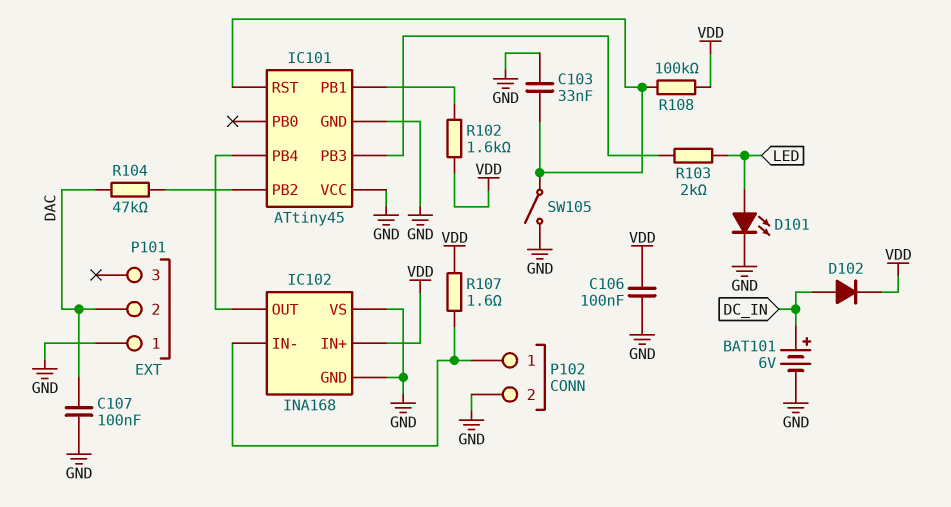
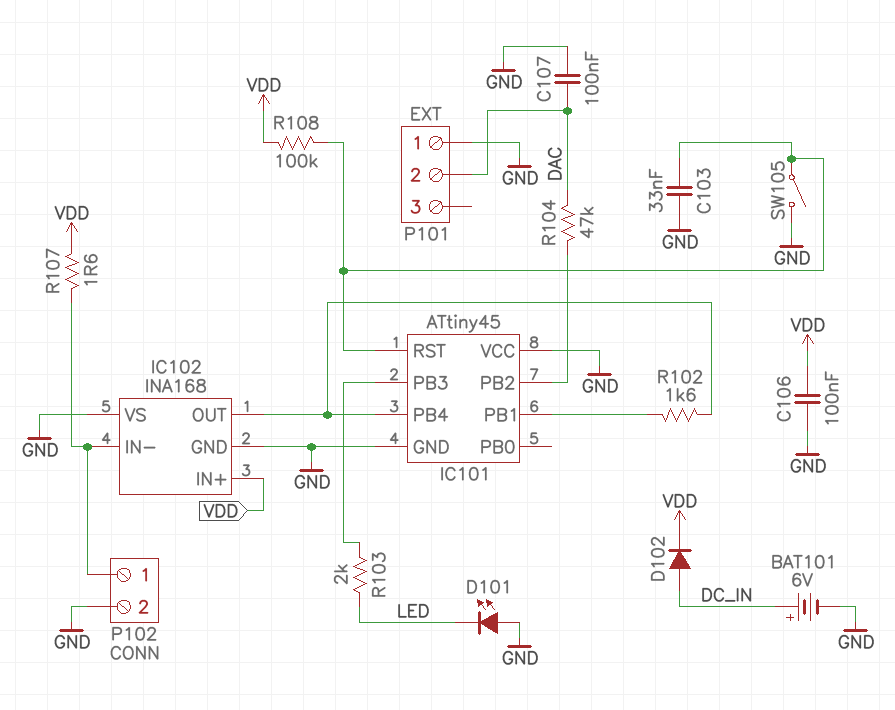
D101: LED (A LED, K GND) -> LED (A GND, K LED)
R102: 1.6k (IC101/PB1, VDD) -> 1.6k (IC101/PB1, IC101/PB4)

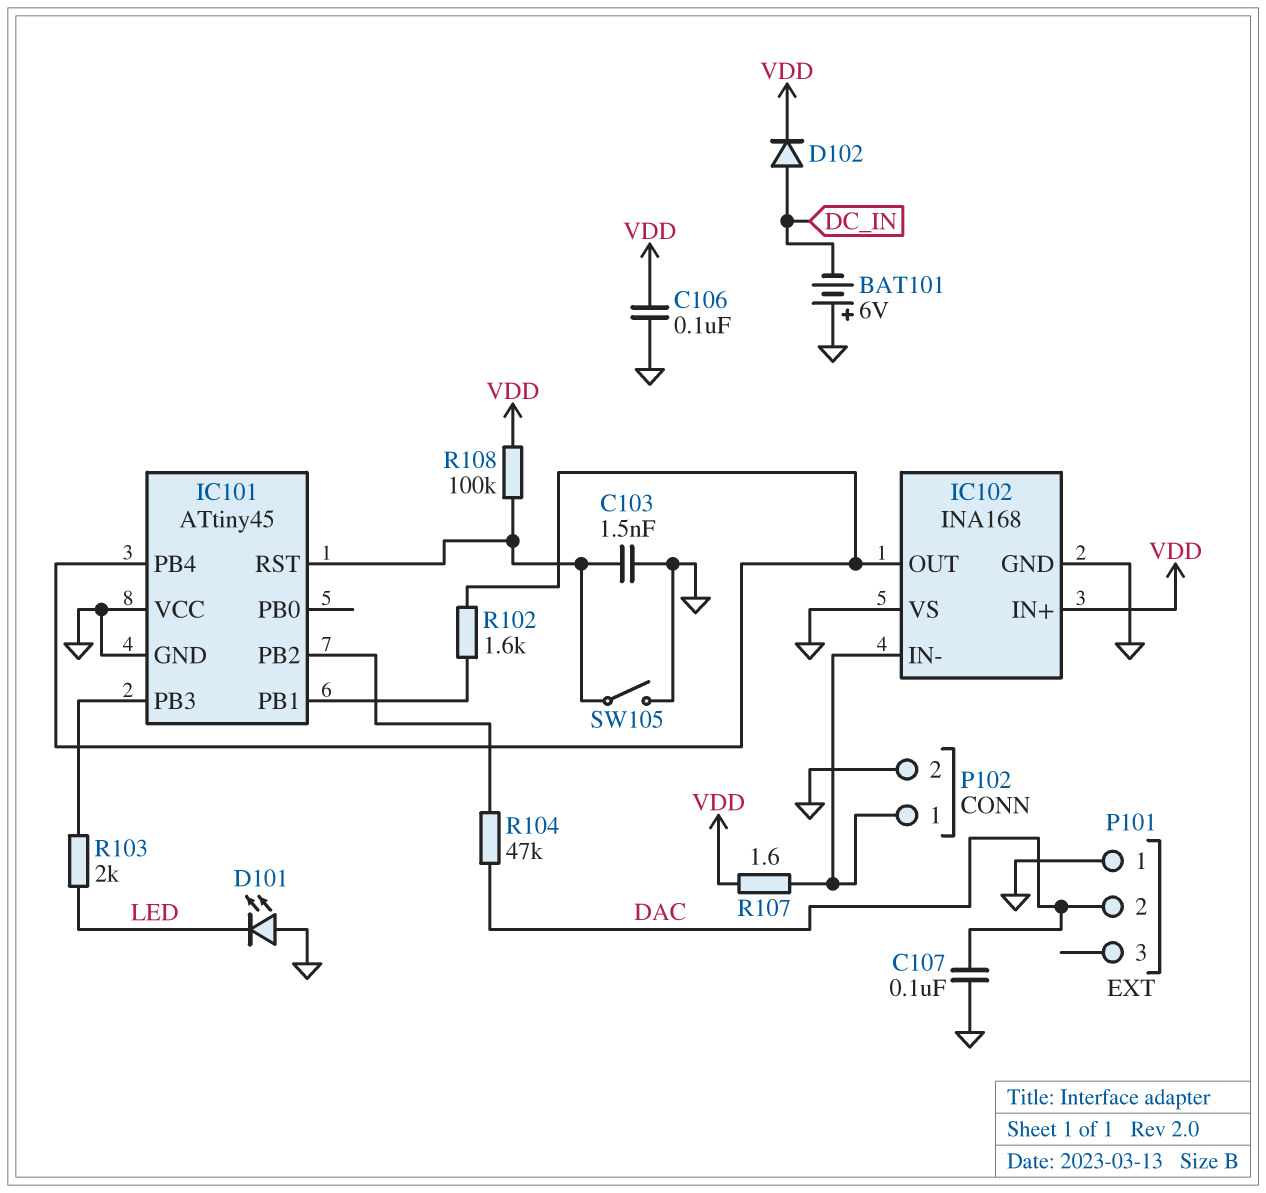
BAT101: 6V (plus DC_IN, minus GND) -> 6V (plus GND, minus DC_IN)
C103: 33nF (GND, IC101/RST) -> 1.5nF (GND, IC101/RST)

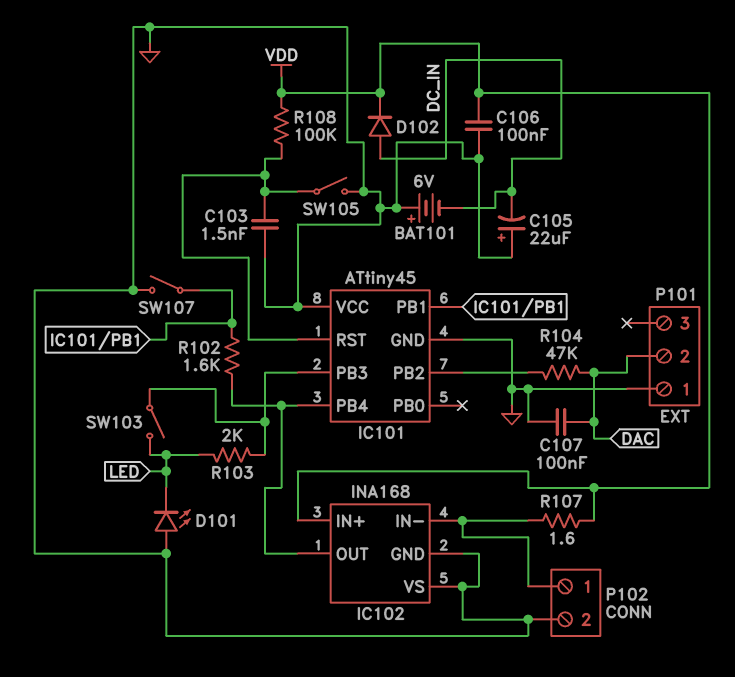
C105: none -> 22uF (plus GND, minus DC_IN)
SW103: none -> switch (IC101/PB3, LED)
SW107: none -> switch (GND, IC101/PB1)

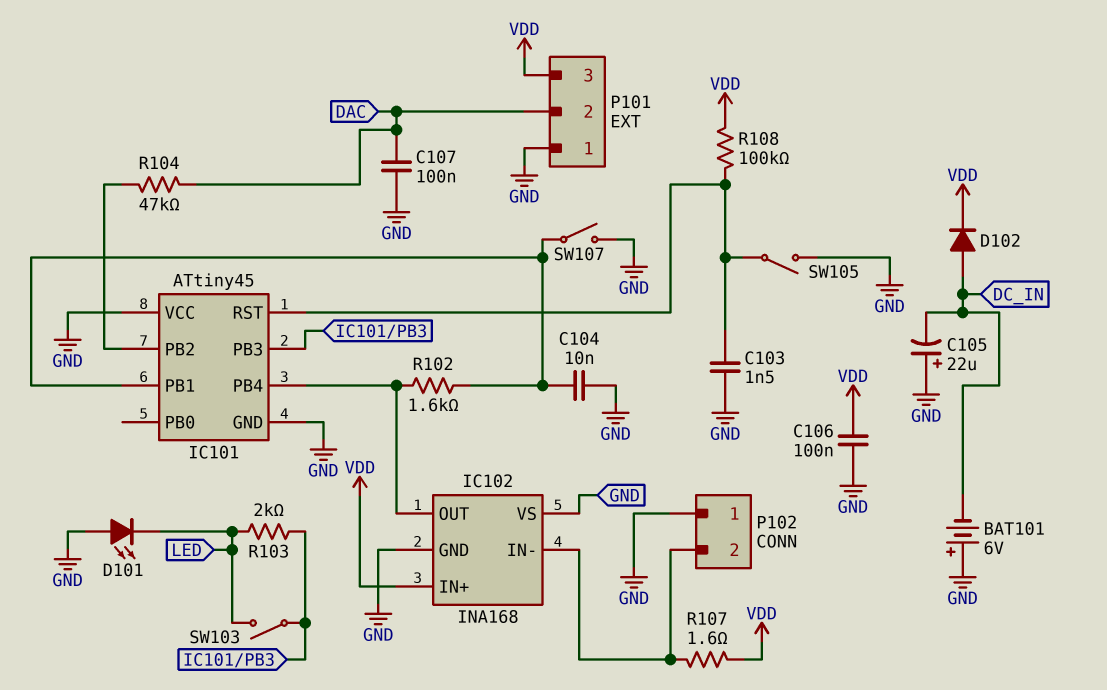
C104: none -> 10nF (GND, IC101/PB1)
P101 pin 3: none -> VDD
P102 pin 1: IC102/IN- -> GND
P102 pin 2: GND -> IC102/IN-

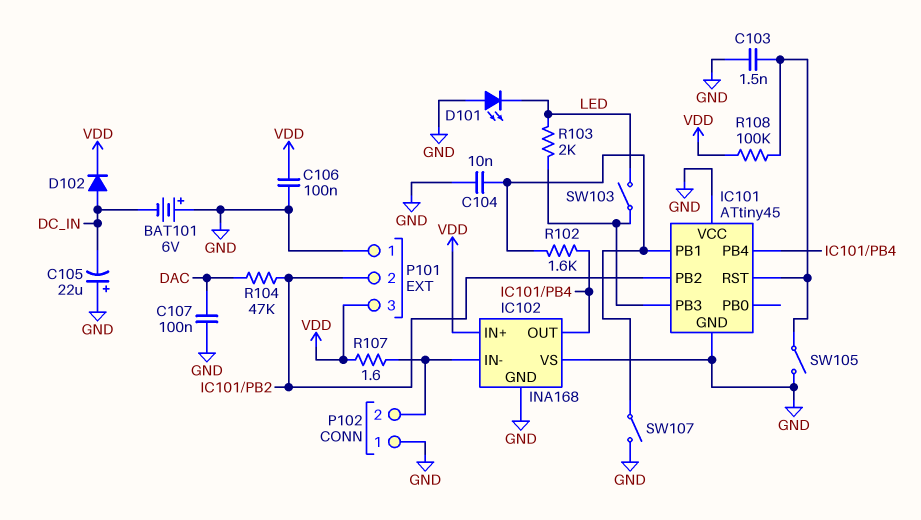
P101 pin 2: DAC -> IC101/PB2

